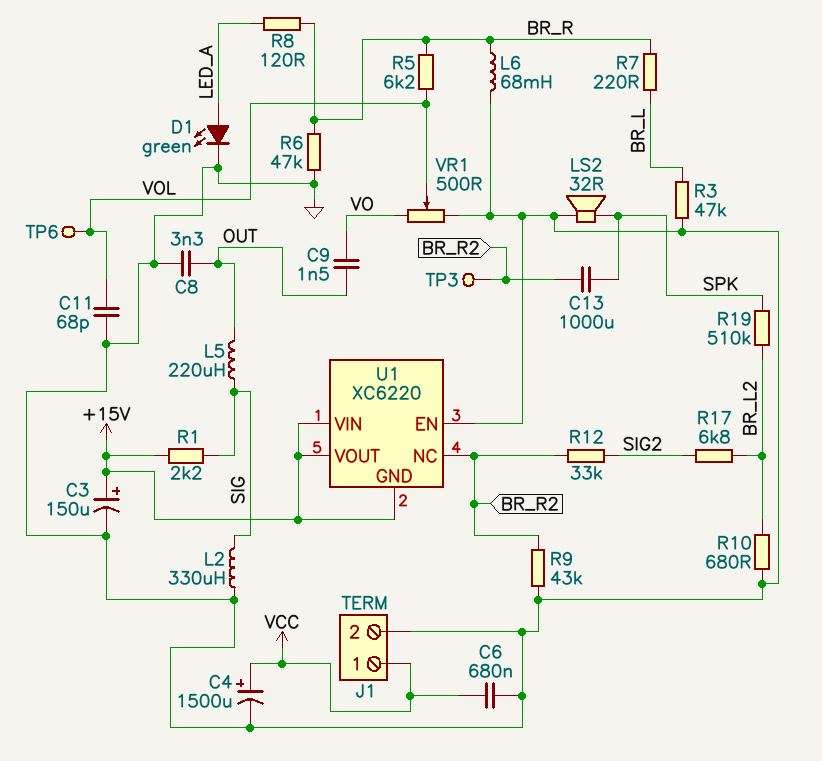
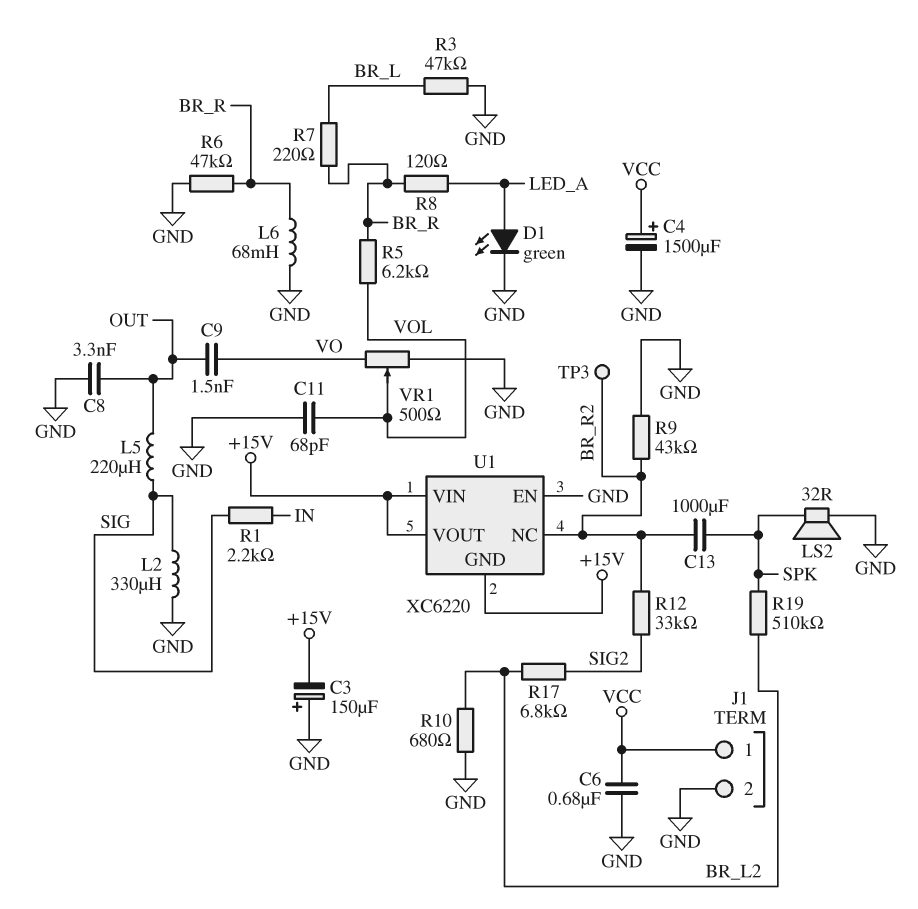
C3: 150uF (plus +15V, minus GND) -> 150uF (plus GND, minus +15V)
R1: 2.2k (+15V, SIG) -> 2.2k (IN, SIG)
TP6: test point (VOL) -> none

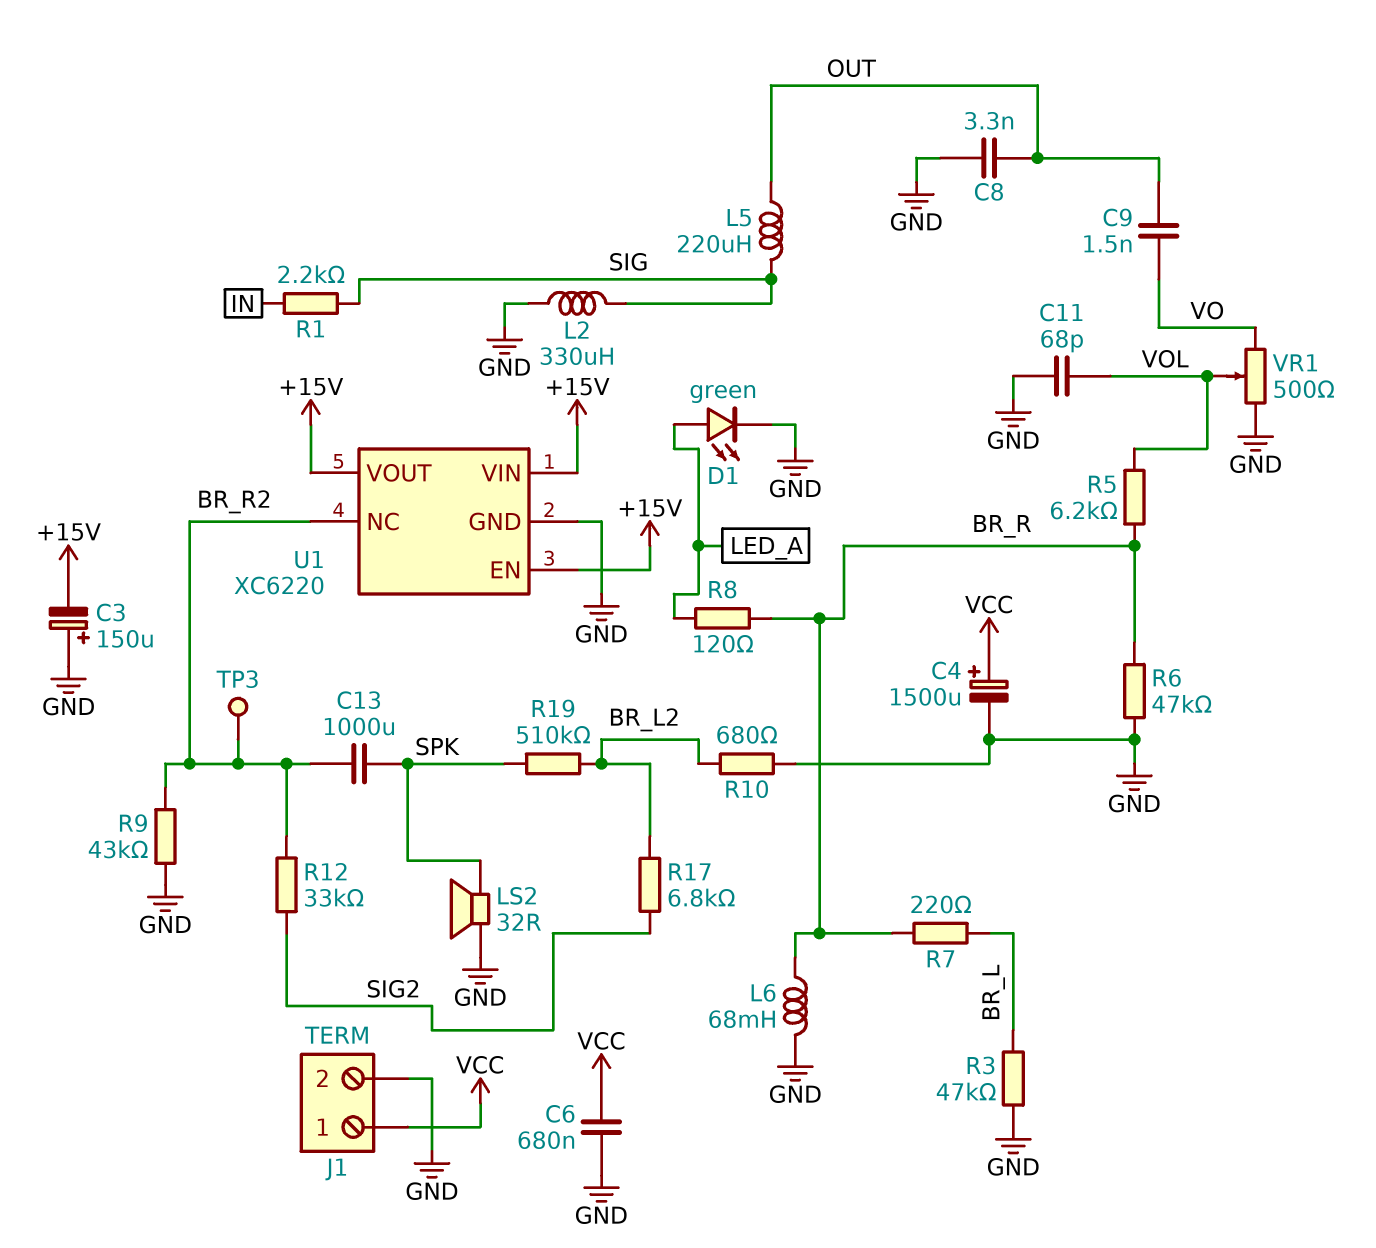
U1 pin EN: GND -> +15V
U1 pin GND: +15V -> GND

